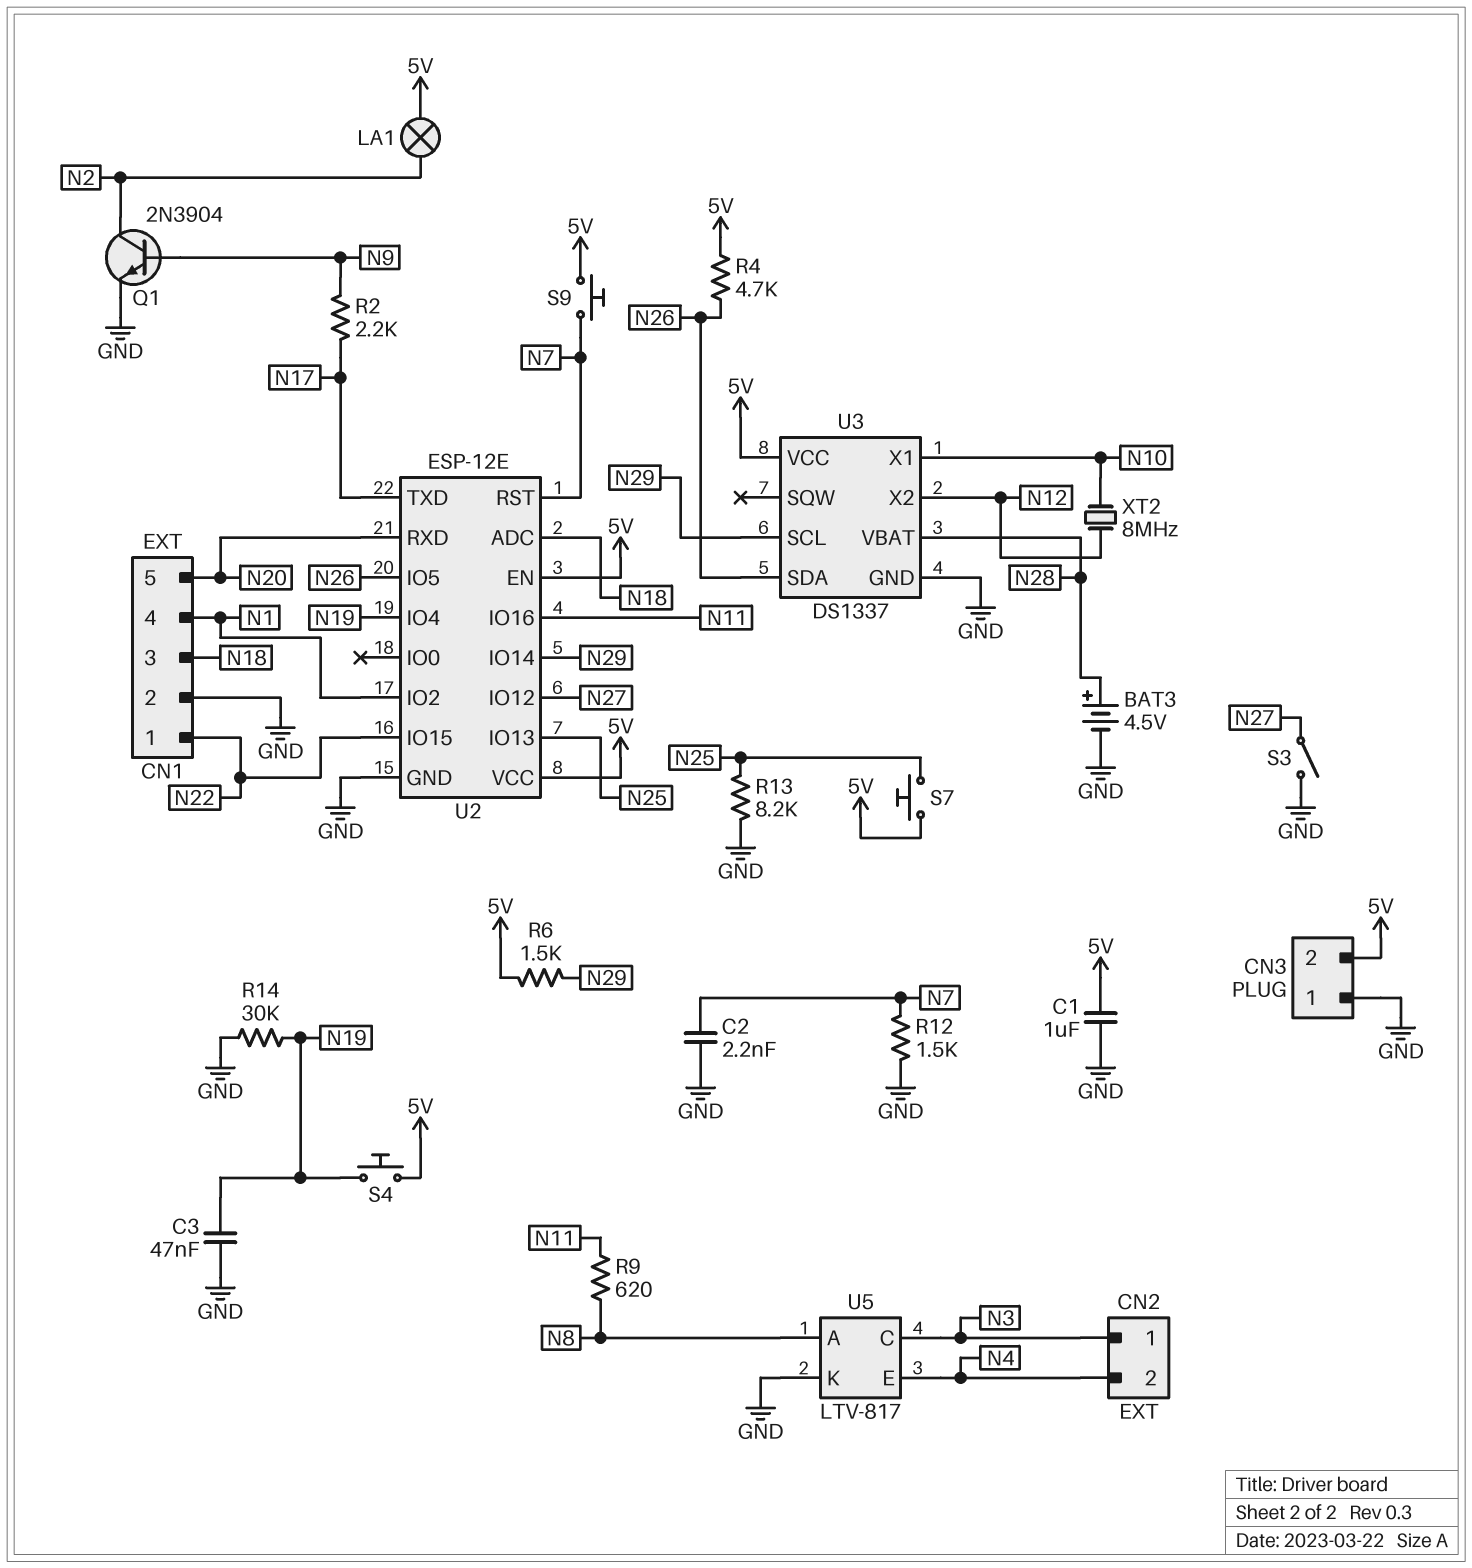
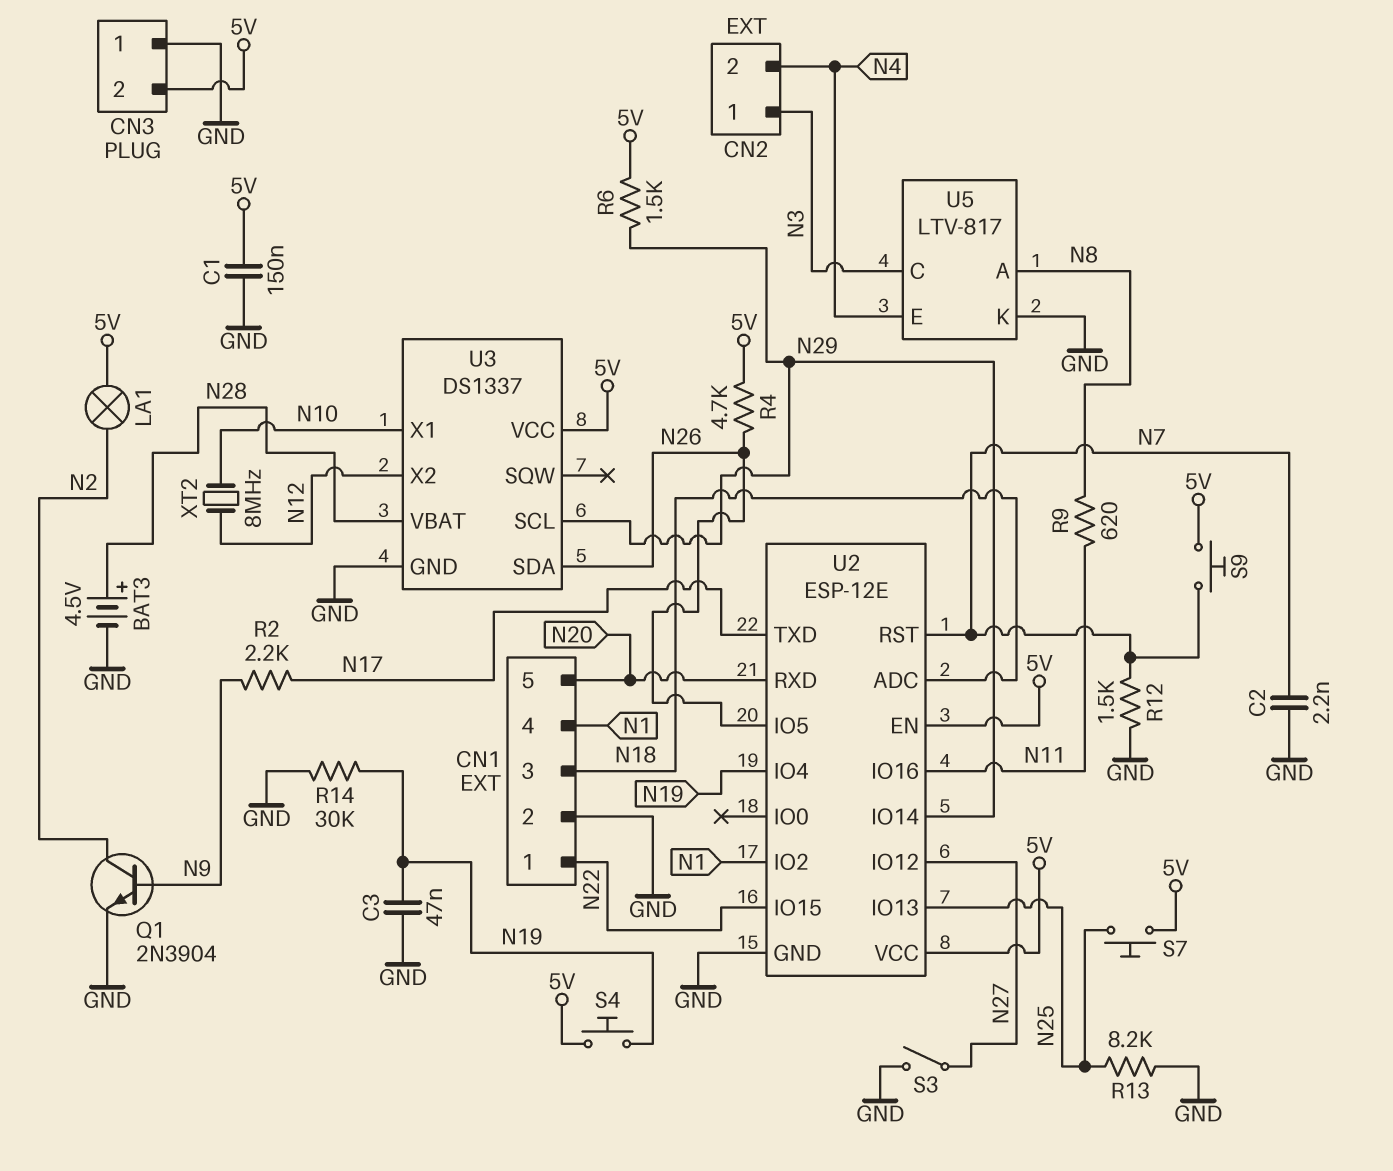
C1: 1uF (5V, GND) -> 150nF (5V, GND)

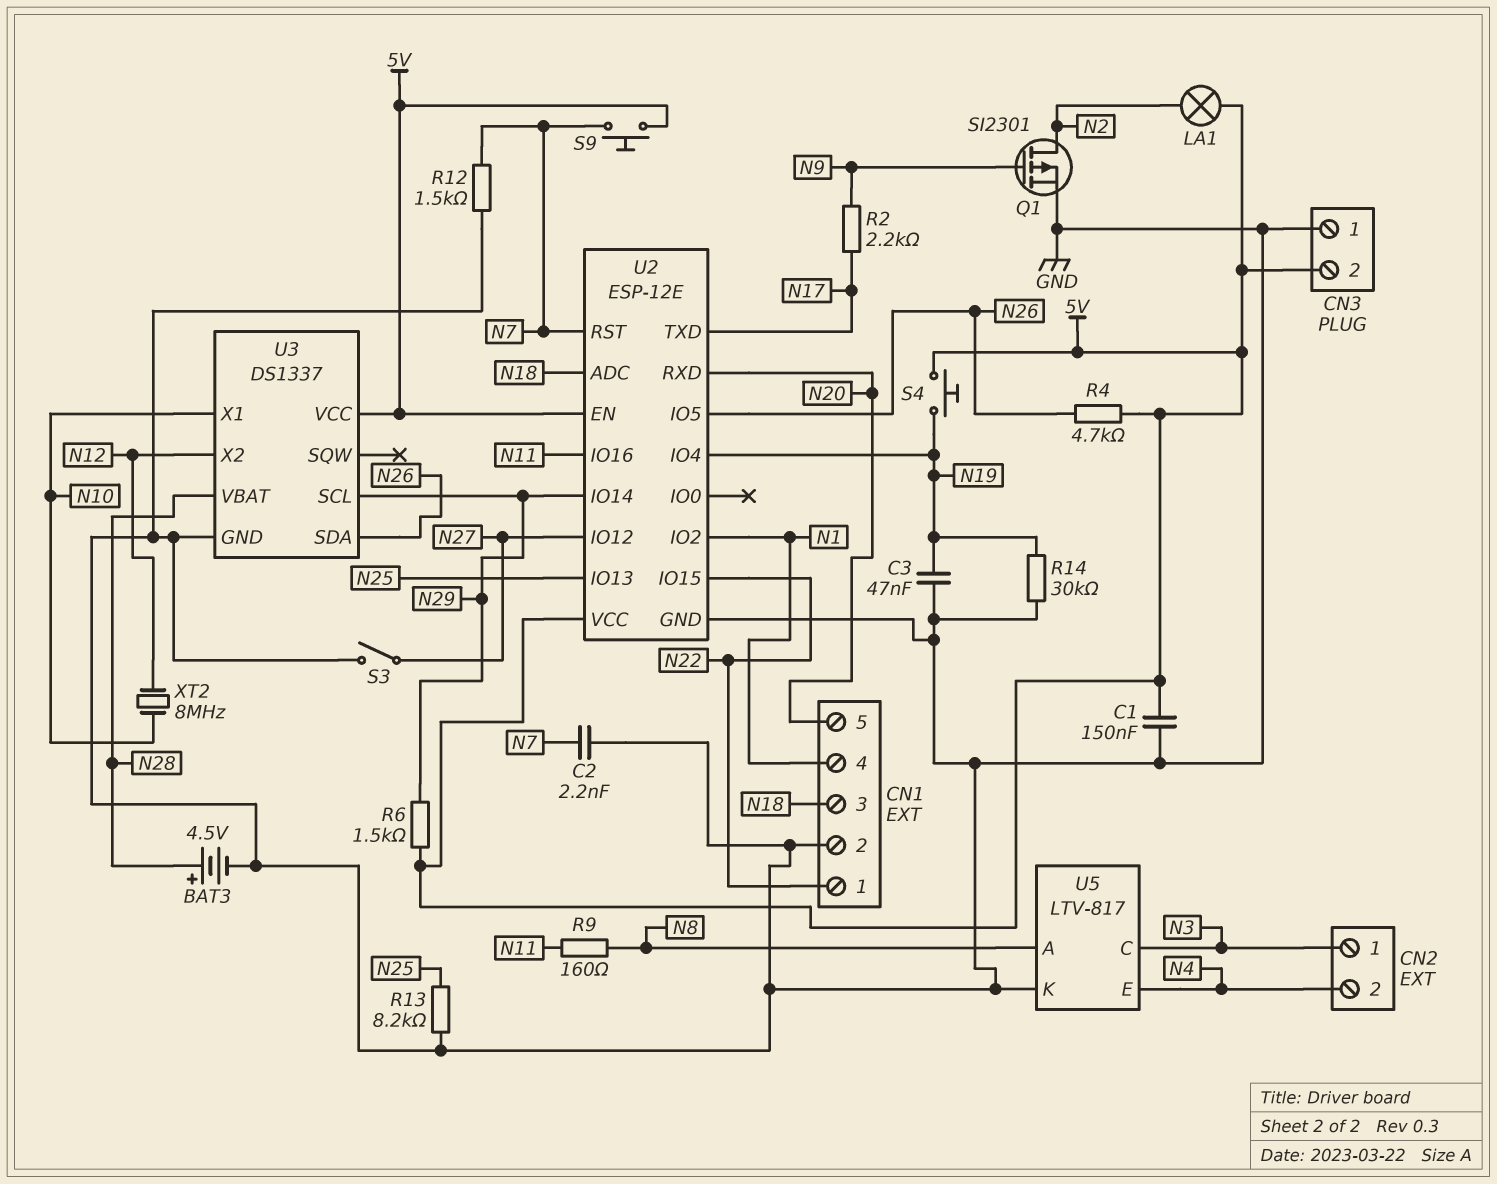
Q1: NPN 2N3904 (B N9, C N2, E GND) -> PMOS SI2301 (G N9, D N2, S GND)
R9: 620 (N8, N11) -> 160 (N8, N11)
S7: button (5V, N25) -> none

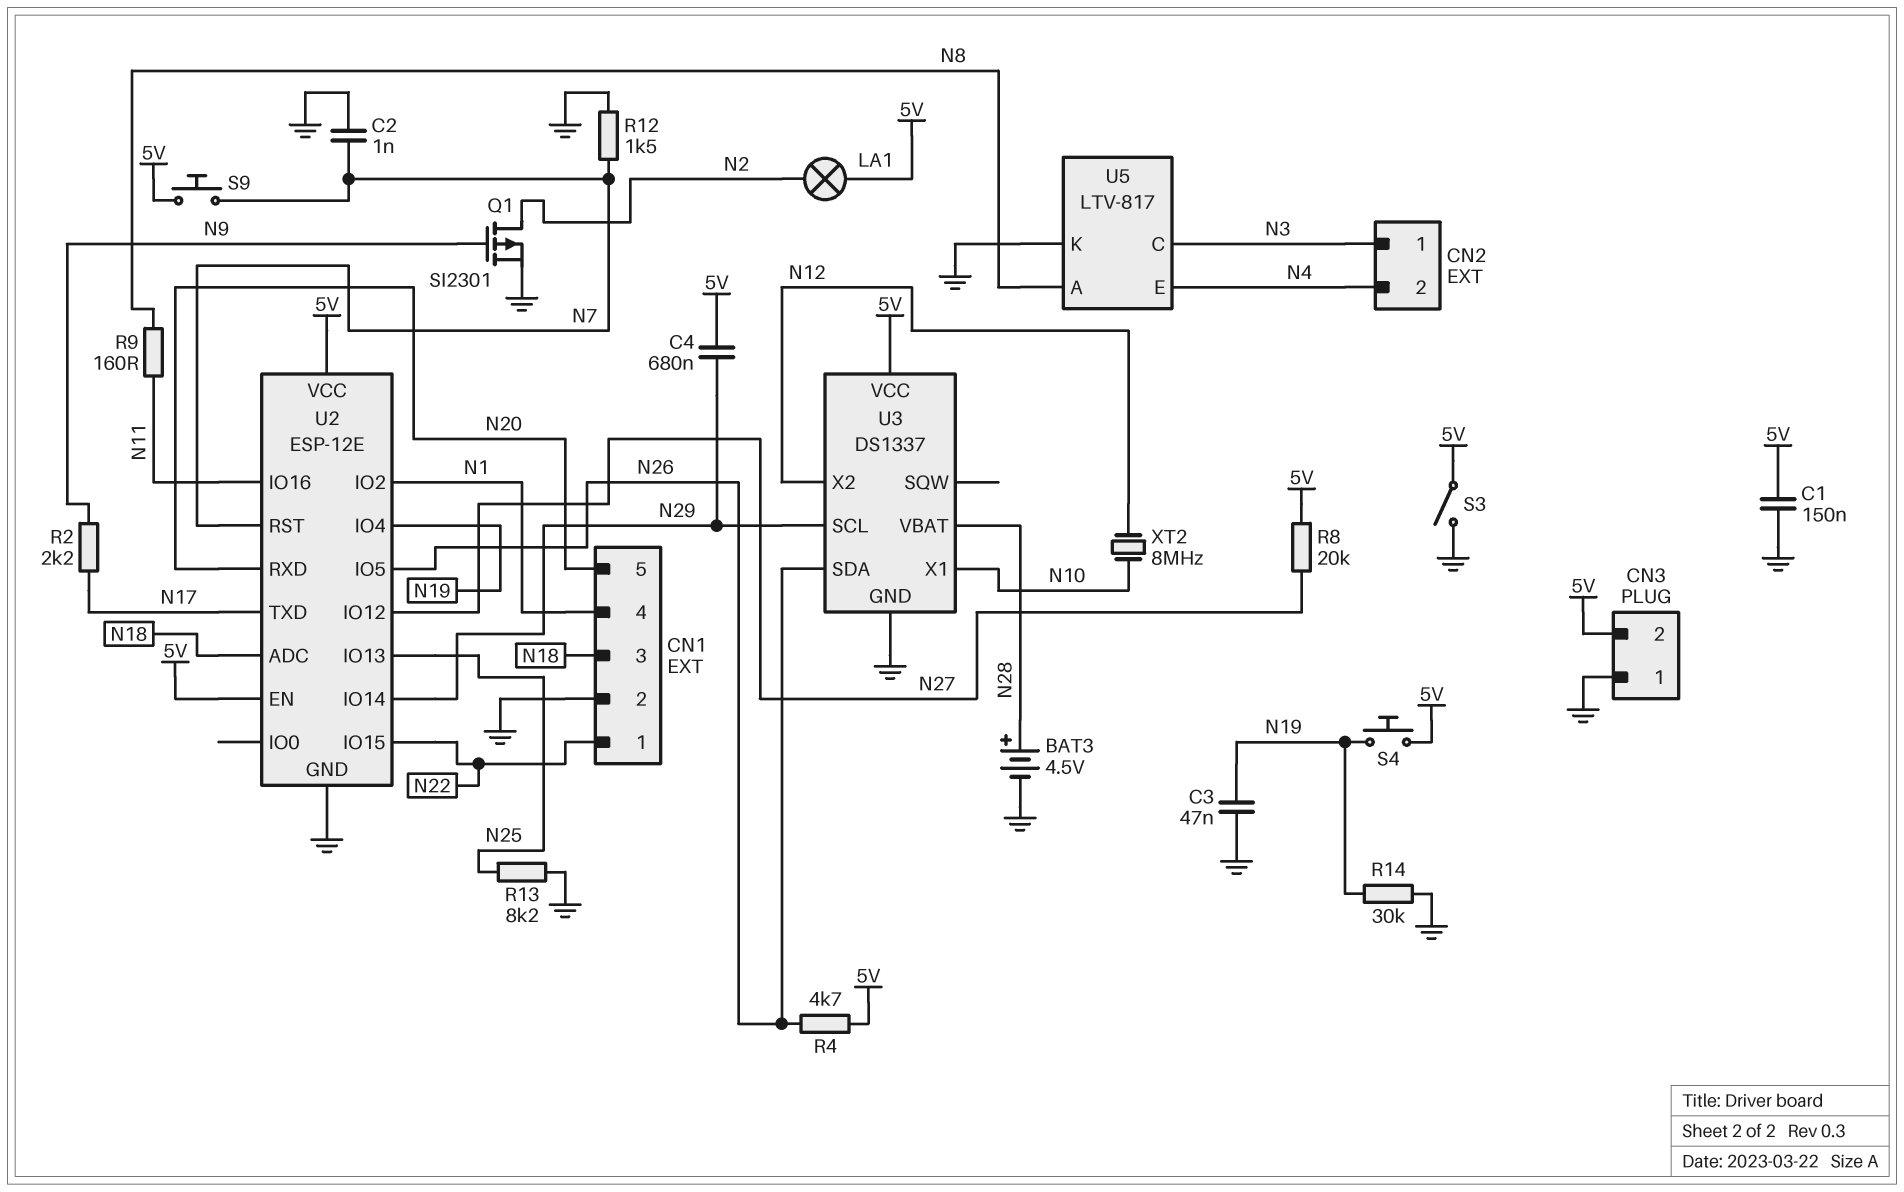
C2: 2.2nF (GND, N7) -> 1nF (GND, N7)
C4: none -> 680nF (5V, N29)
R6: 1.5k (5V, N29) -> none
R8: none -> 20k (5V, N27)
S3: switch (GND, N27) -> switch (5V, GND)

